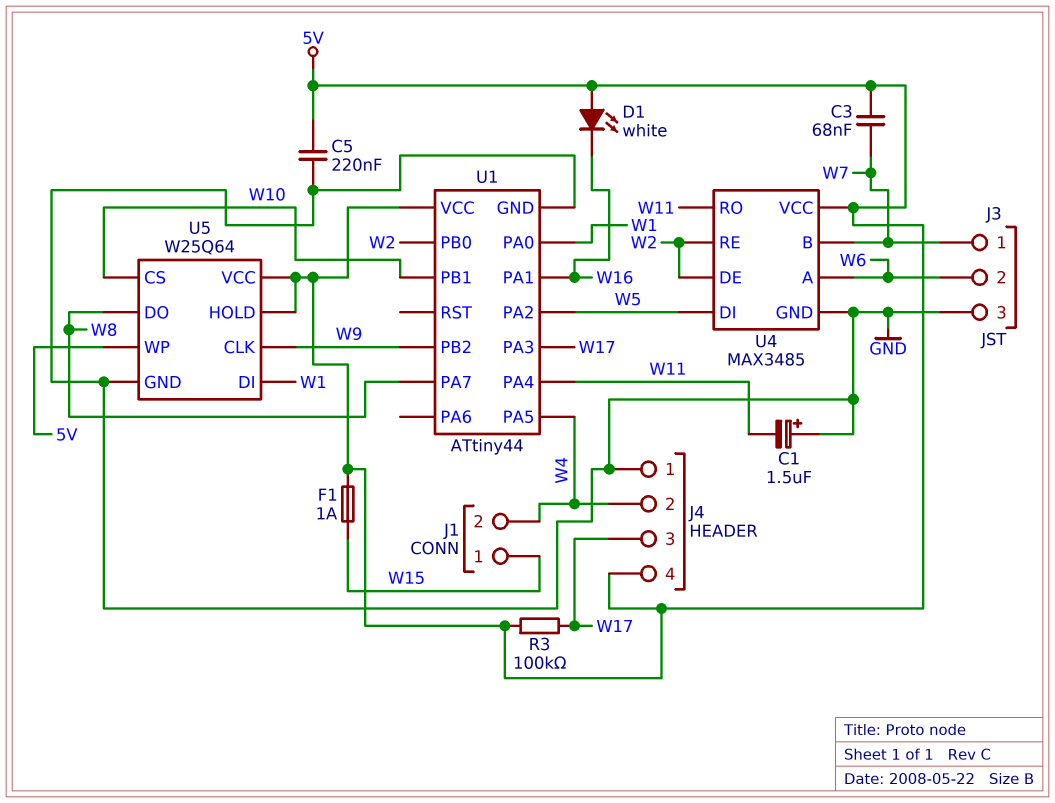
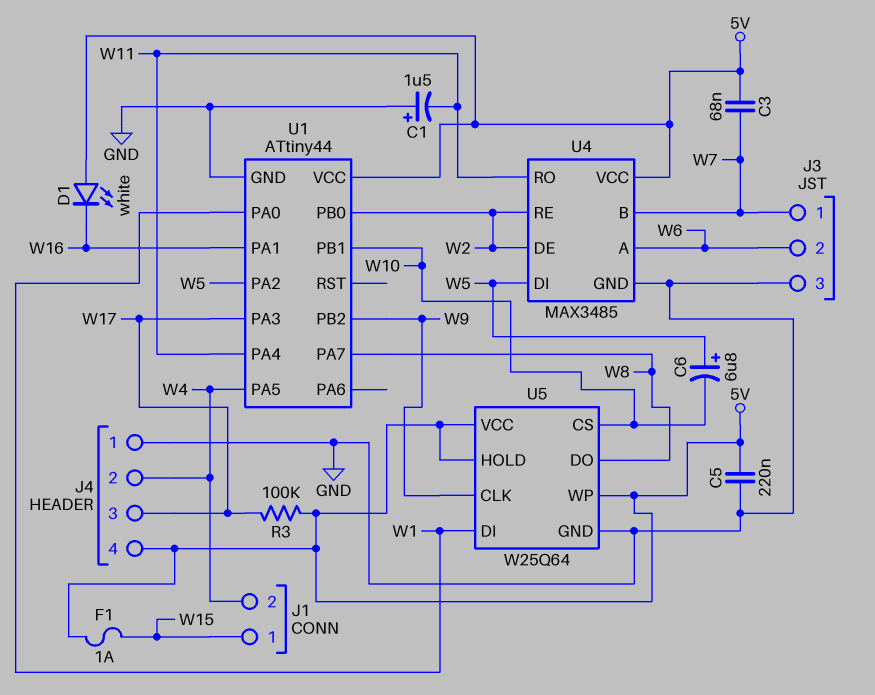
C6: none -> 6.8uF (plus W5, minus W10)

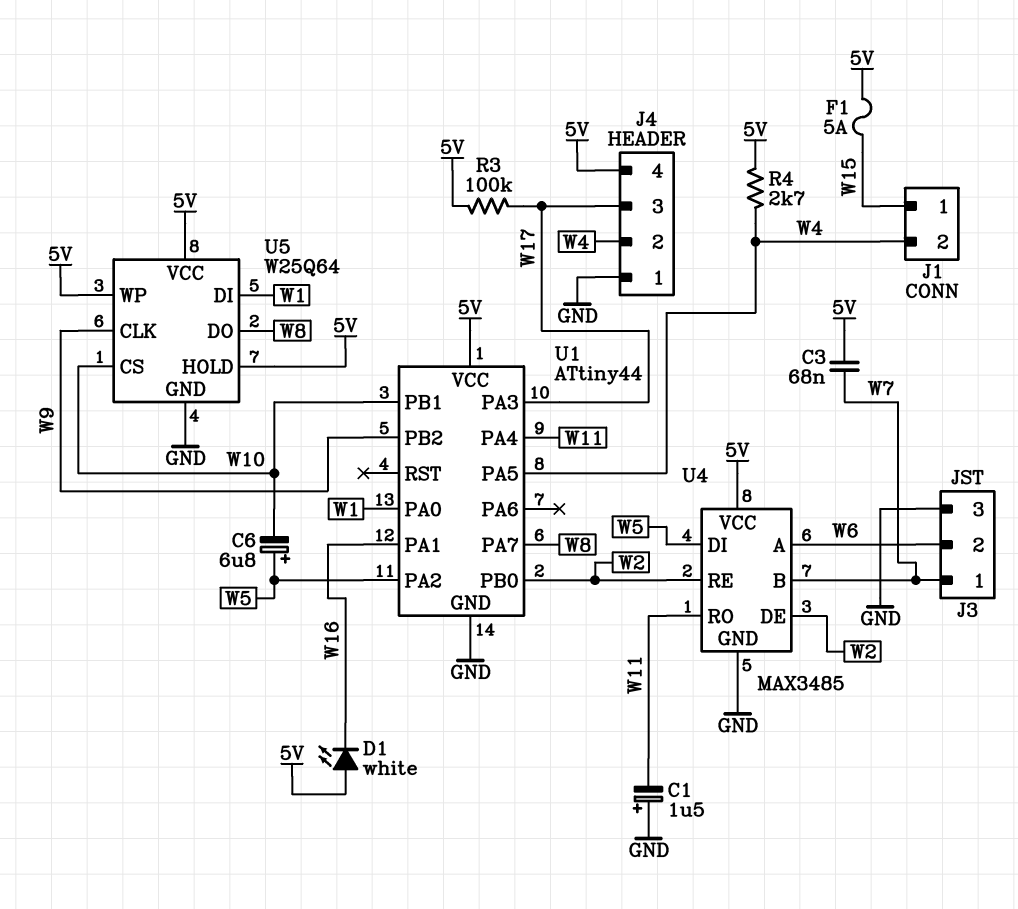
C5: 220nF (5V, GND) -> none
F1: 1A (5V, W15) -> 5A (5V, W15)
R4: none -> 2.7k (5V, W4)

